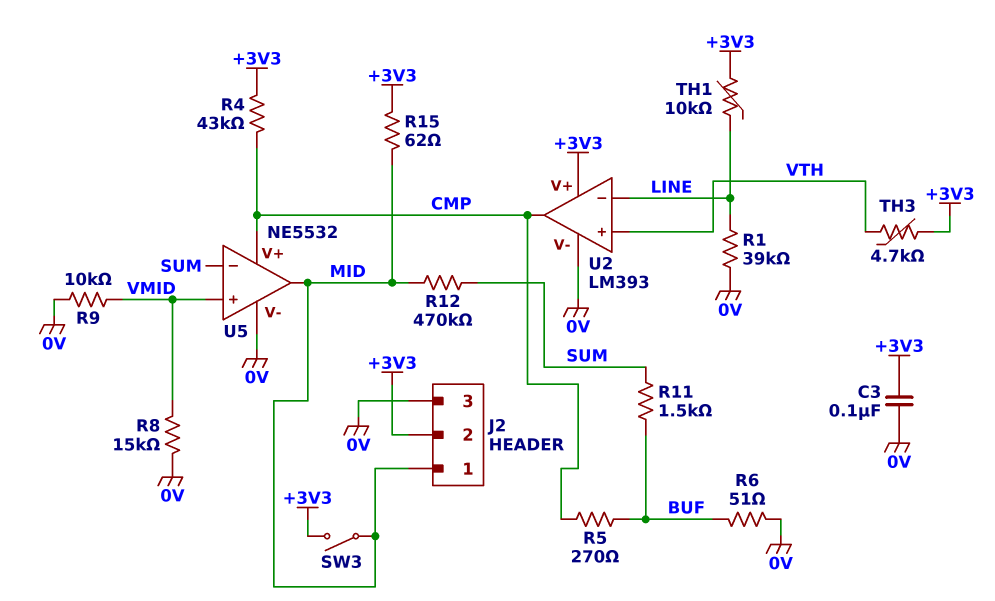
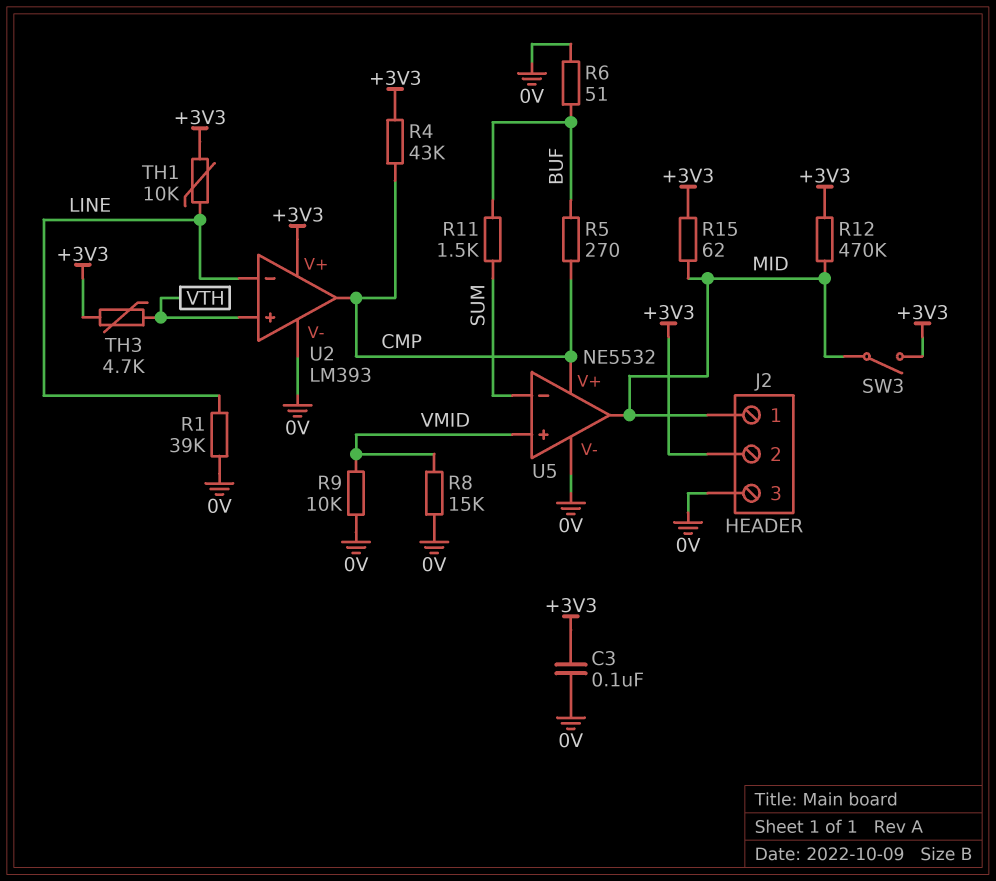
R12: 470k (MID, SUM) -> 470k (+3V3, MID)

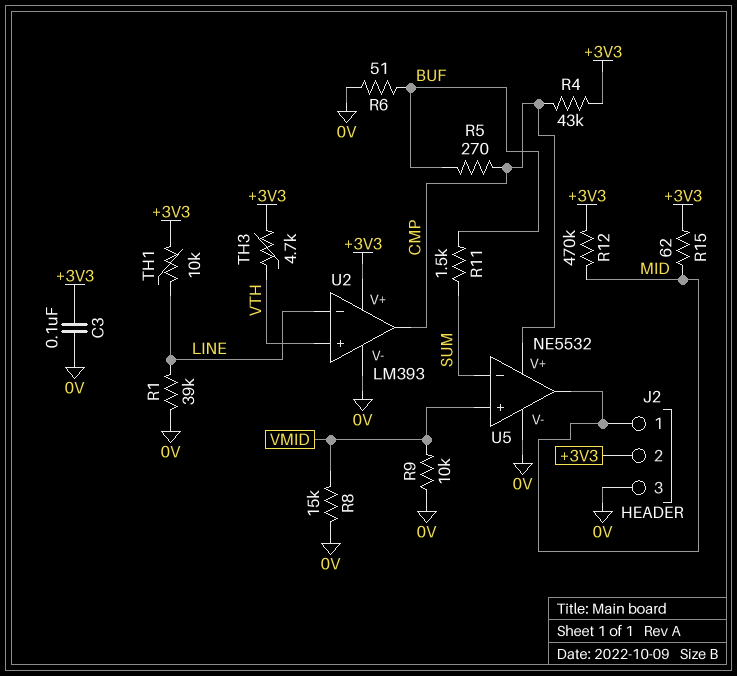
SW3: switch (+3V3, MID) -> none

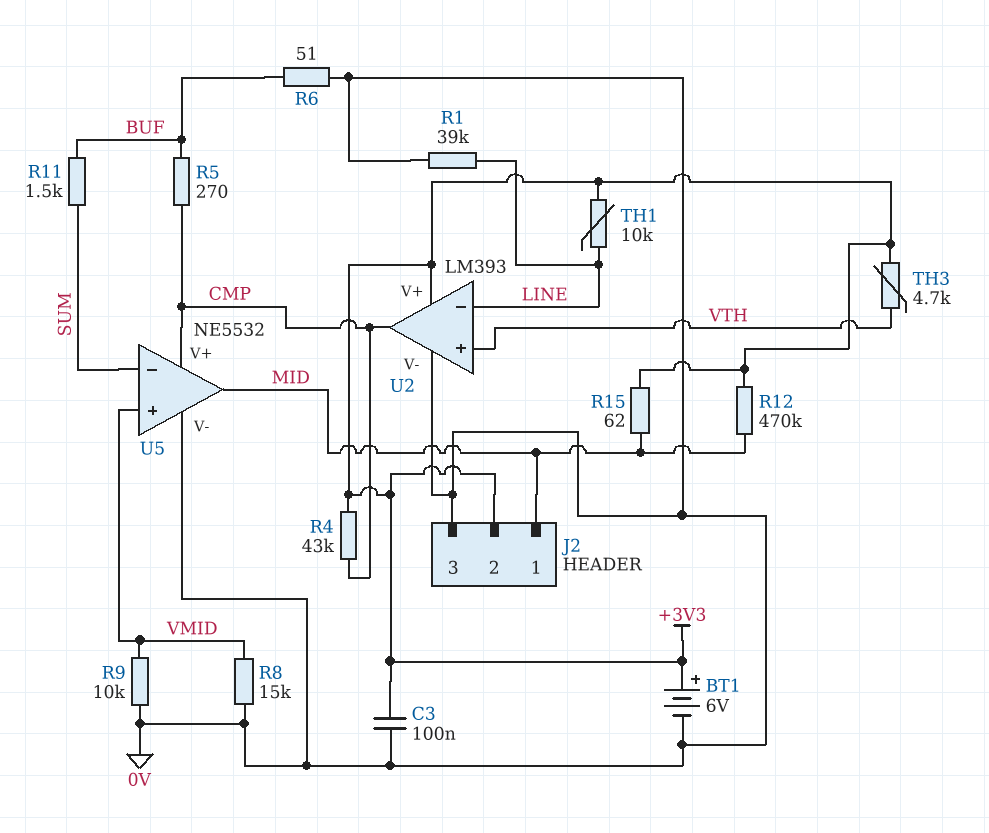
BT1: none -> 6V (plus +3V3, minus 0V)

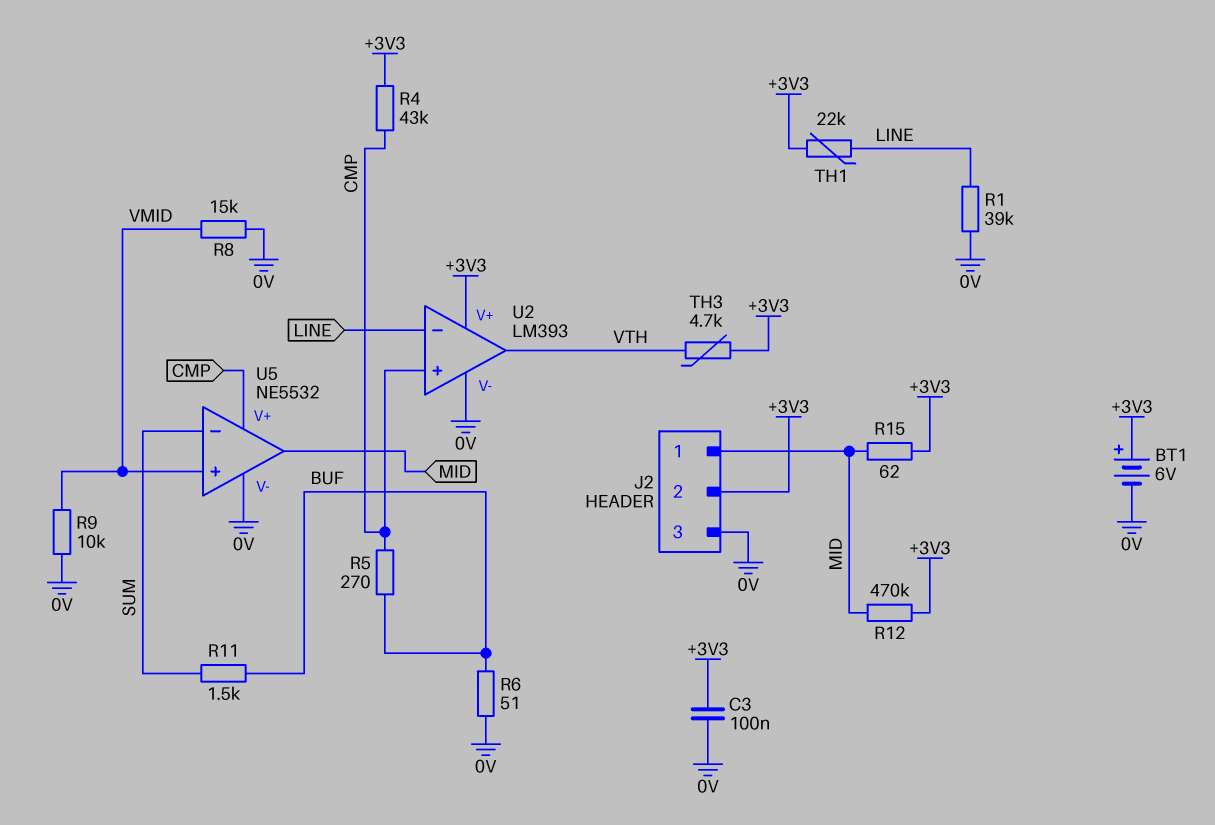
TH1: 10k (+3V3, LINE) -> 22k (+3V3, LINE)
U2 pin in+: VTH -> CMP
U2 pin out: CMP -> VTH

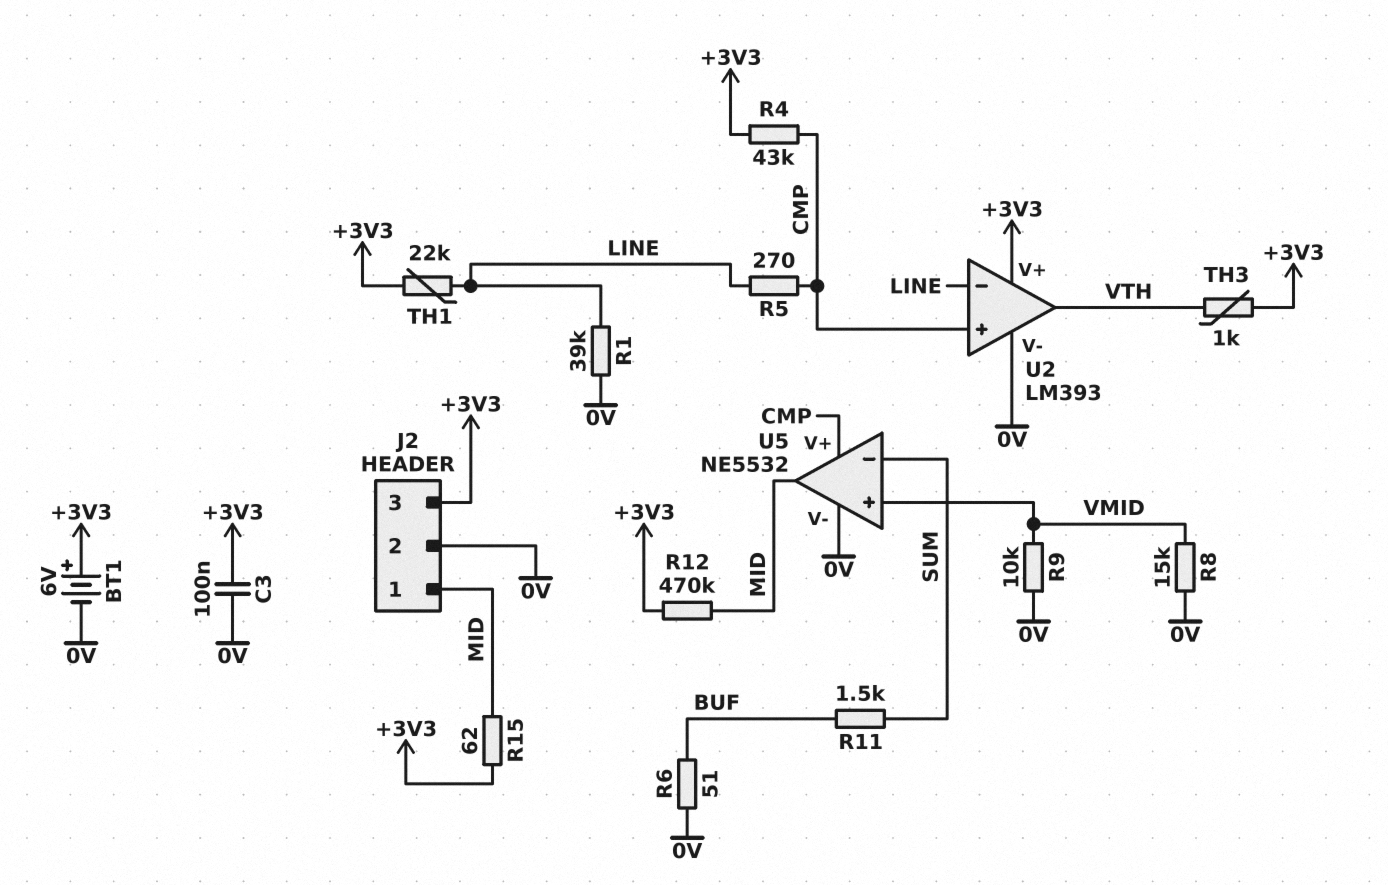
J2 pin 2: +3V3 -> 0V
J2 pin 3: 0V -> +3V3
R5: 270 (BUF, CMP) -> 270 (CMP, LINE)
TH3: 4.7k (+3V3, VTH) -> 1k (+3V3, VTH)

